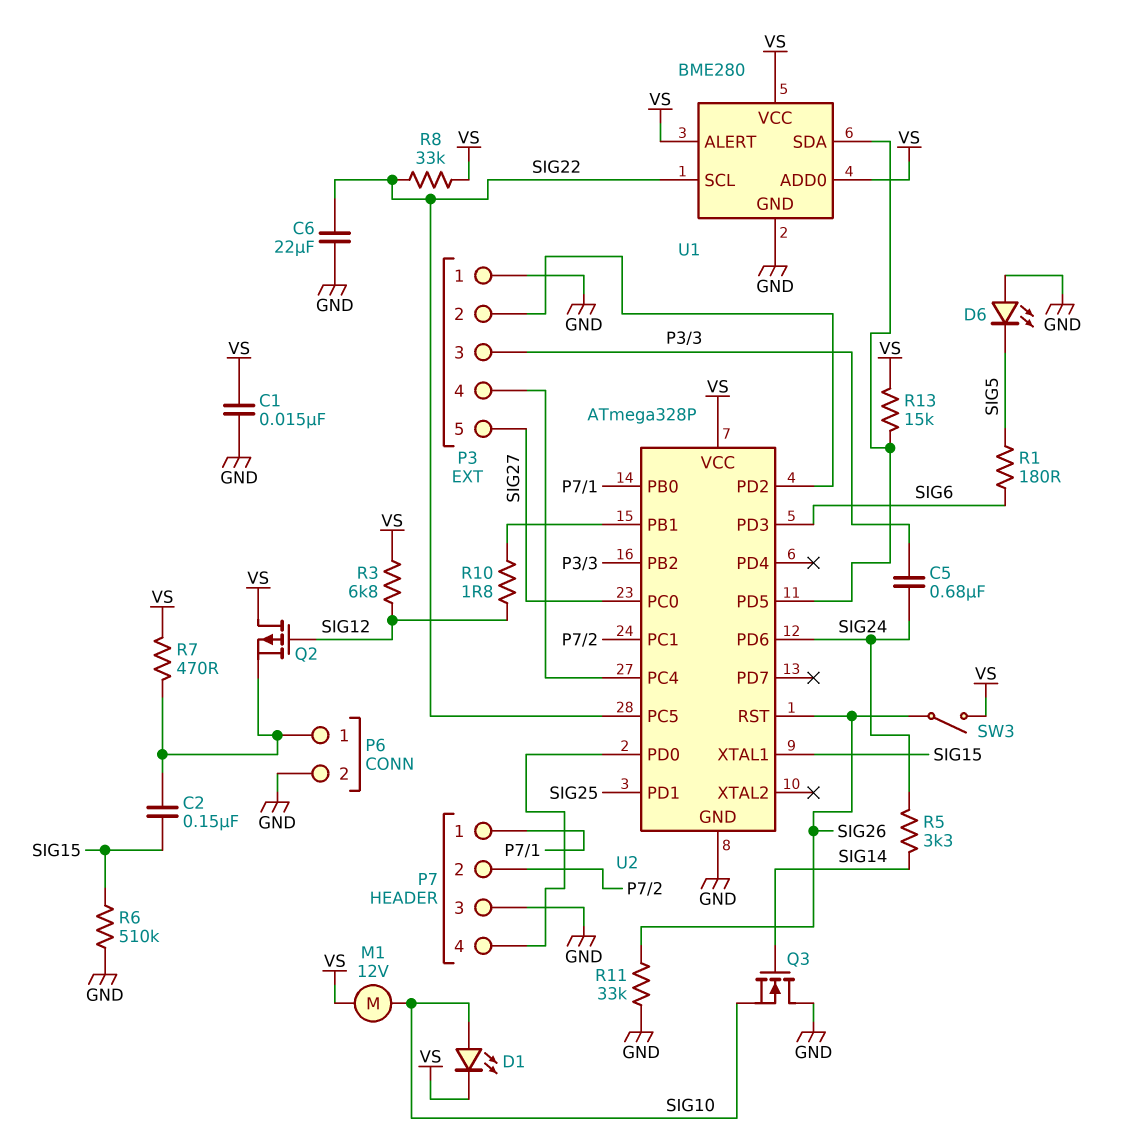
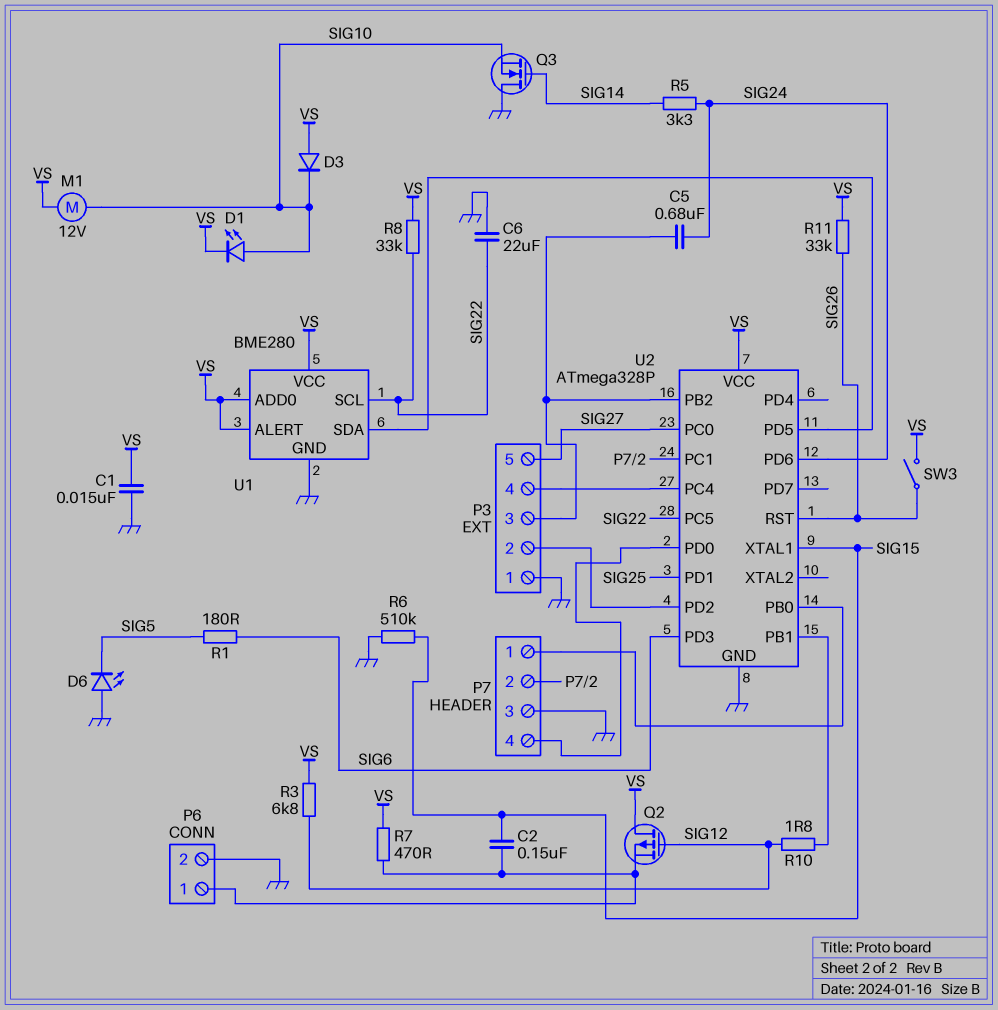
D3: none -> diode (A VS, K SIG10)
R11: 33k (GND, SIG26) -> 33k (SIG26, VS)
R13: 15k (U1/SDA, VS) -> none

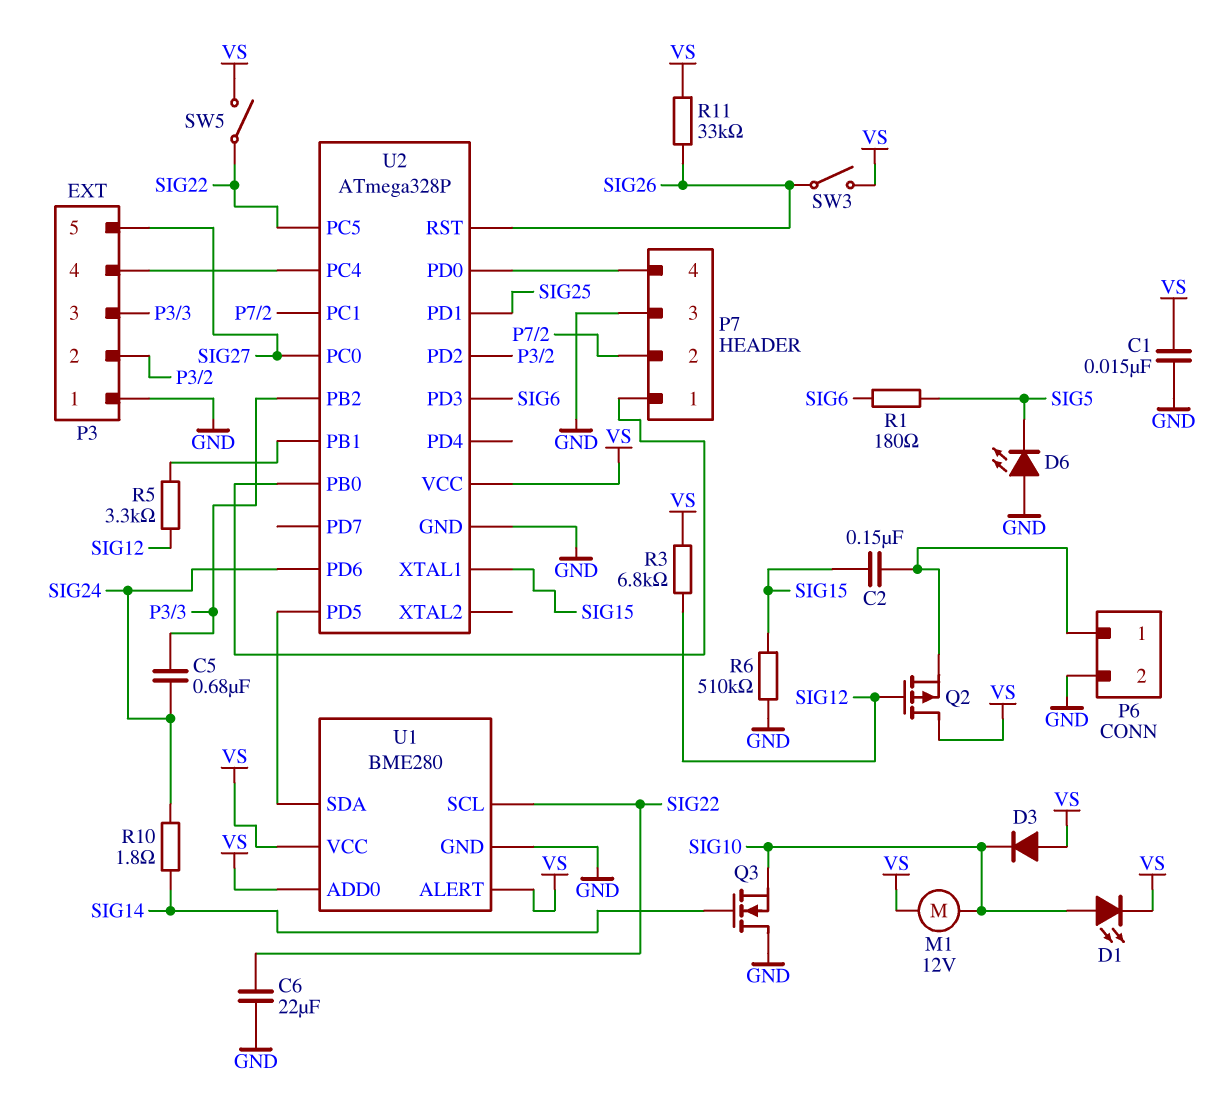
R5: 3.3k (SIG14, SIG24) -> 3.3k (SIG12, U2/PB1)
R7: 470 (P6/1, VS) -> none
R8: 33k (SIG22, VS) -> none
R10: 1.8 (SIG12, U2/PB1) -> 1.8 (SIG14, SIG24)
SW5: none -> switch (SIG22, VS)

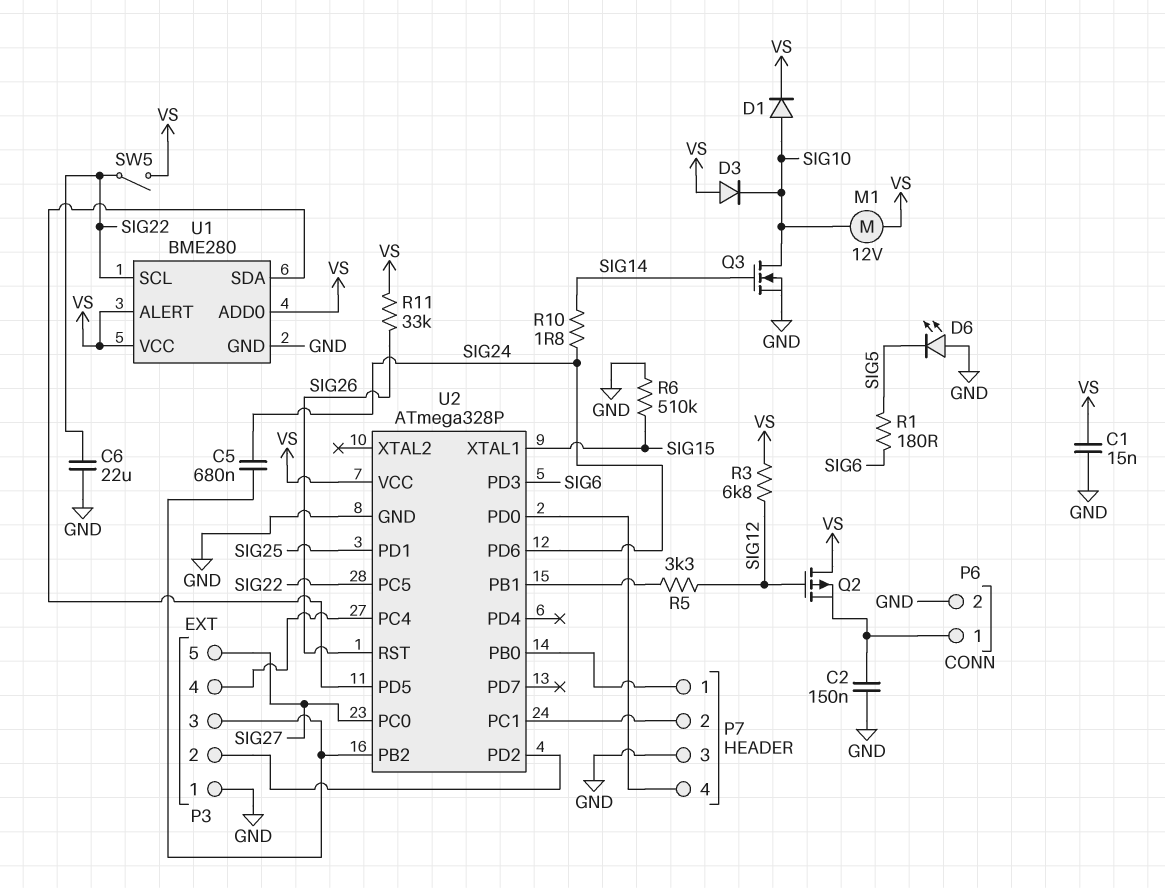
C2: 150nF (P6/1, SIG15) -> 150nF (GND, P6/1)
D1: LED (A SIG10, K VS) -> diode (A SIG10, K VS)
Q3: NMOS (G SIG14, D GND, S SIG10) -> NMOS (G SIG14, D SIG10, S GND)
SW3: switch (SIG26, VS) -> none

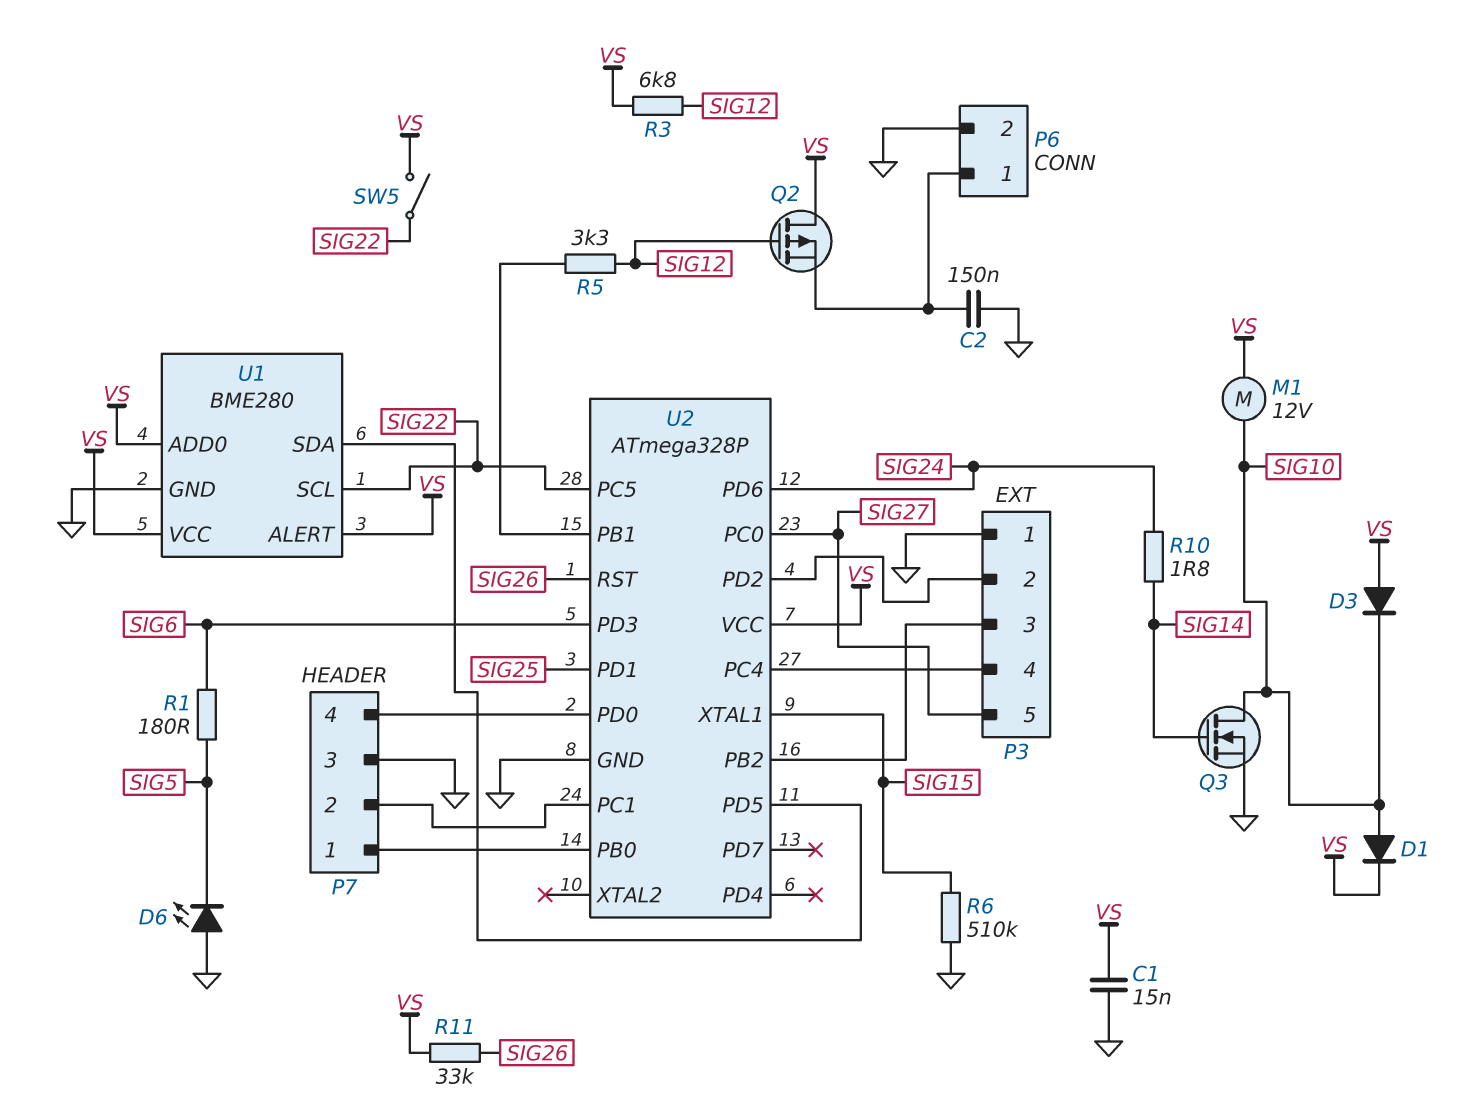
C5: 680nF (P3/3, SIG24) -> none
C6: 22uF (GND, SIG22) -> none

